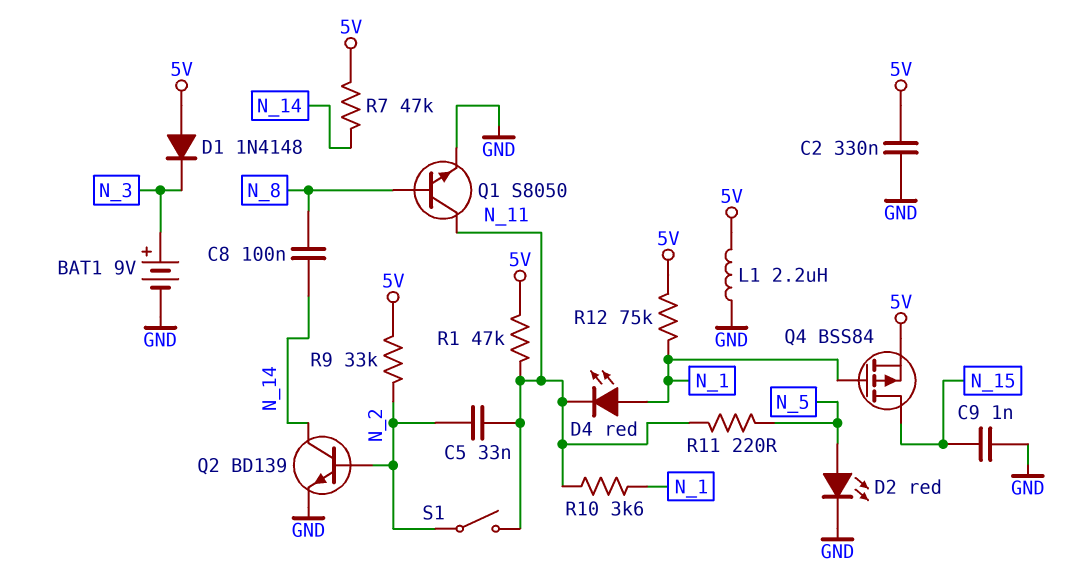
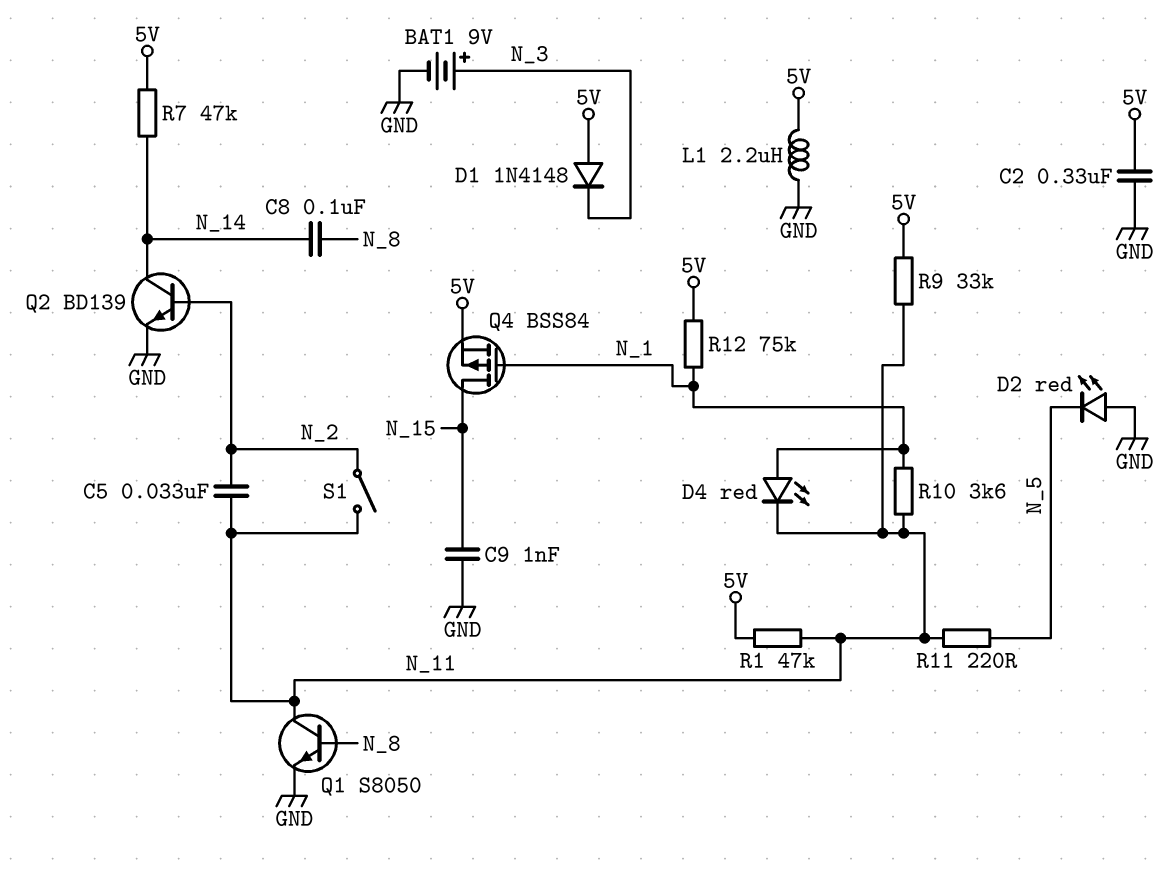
D2: LED red (A N_5, K GND) -> LED red (A GND, K N_5)
R9: 33k (5V, N_2) -> 33k (5V, N_11)

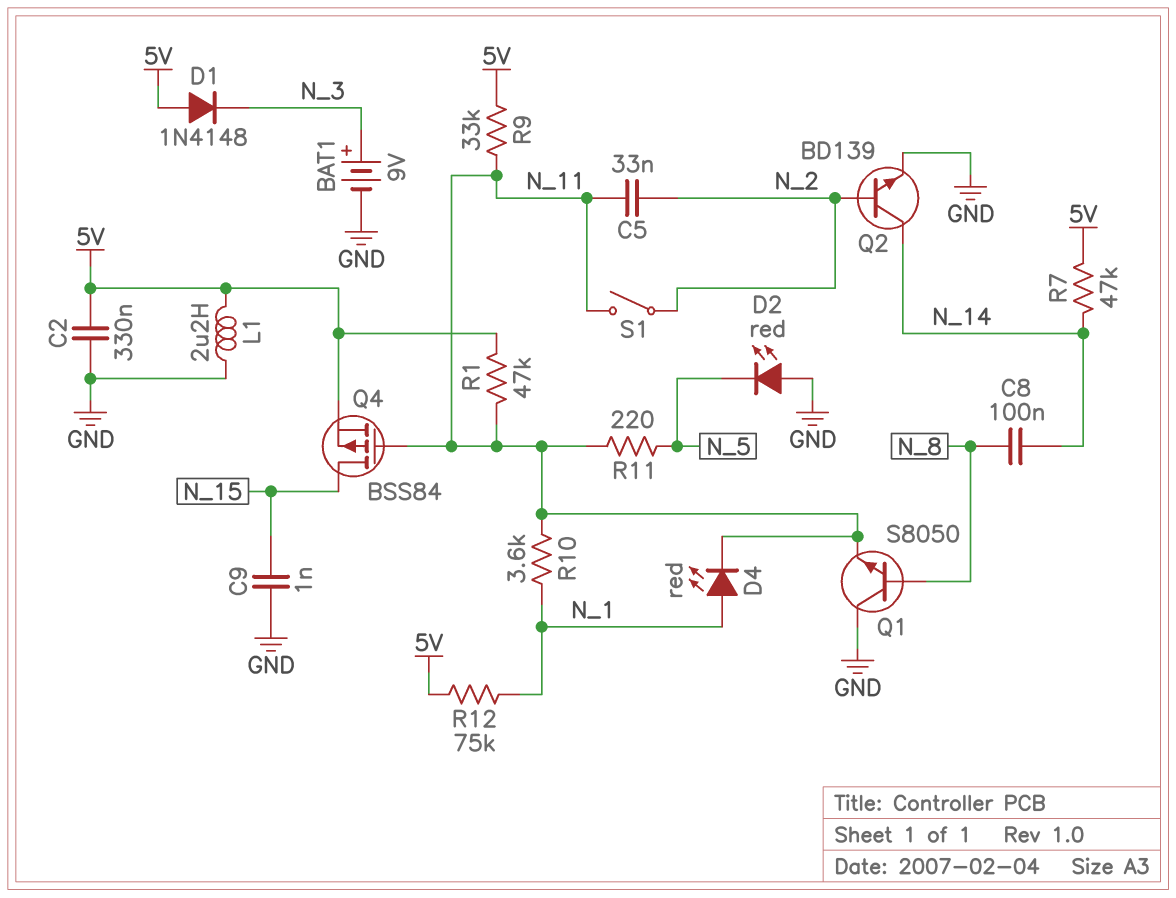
Q1: NPN S8050 (B N_8, C N_11, E GND) -> NPN S8050 (B N_8, C GND, E N_11)
Q4: PMOS BSS84 (G N_1, D N_15, S 5V) -> PMOS BSS84 (G N_11, D N_15, S 5V)

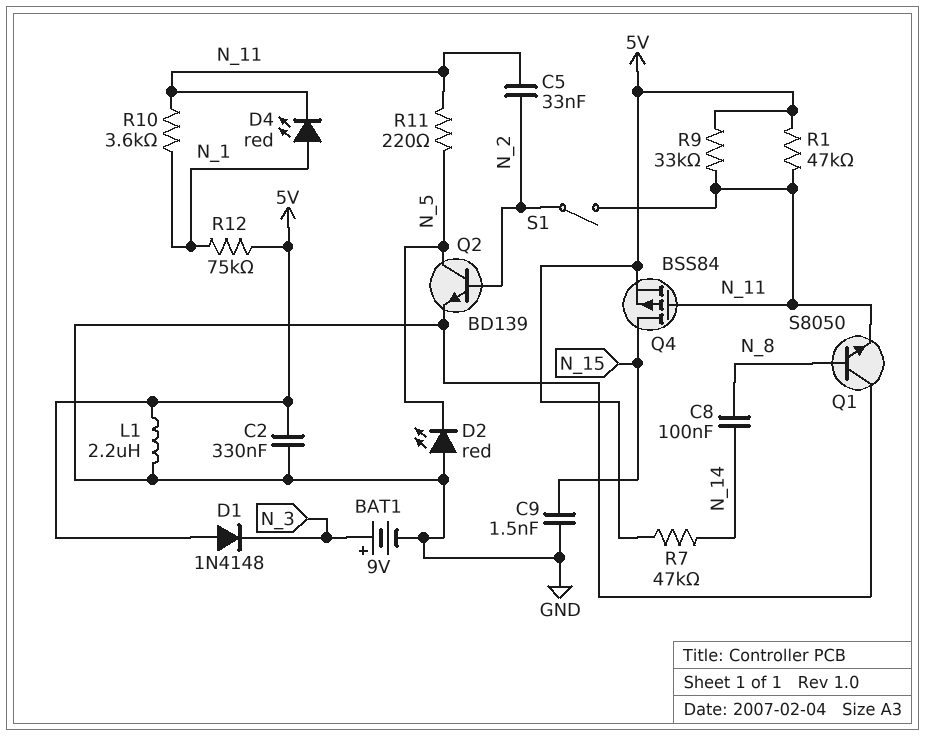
C9: 1nF (GND, N_15) -> 1.5nF (GND, N_15)
Q2: NPN BD139 (B N_2, C N_14, E GND) -> NPN BD139 (B N_2, C N_5, E GND)

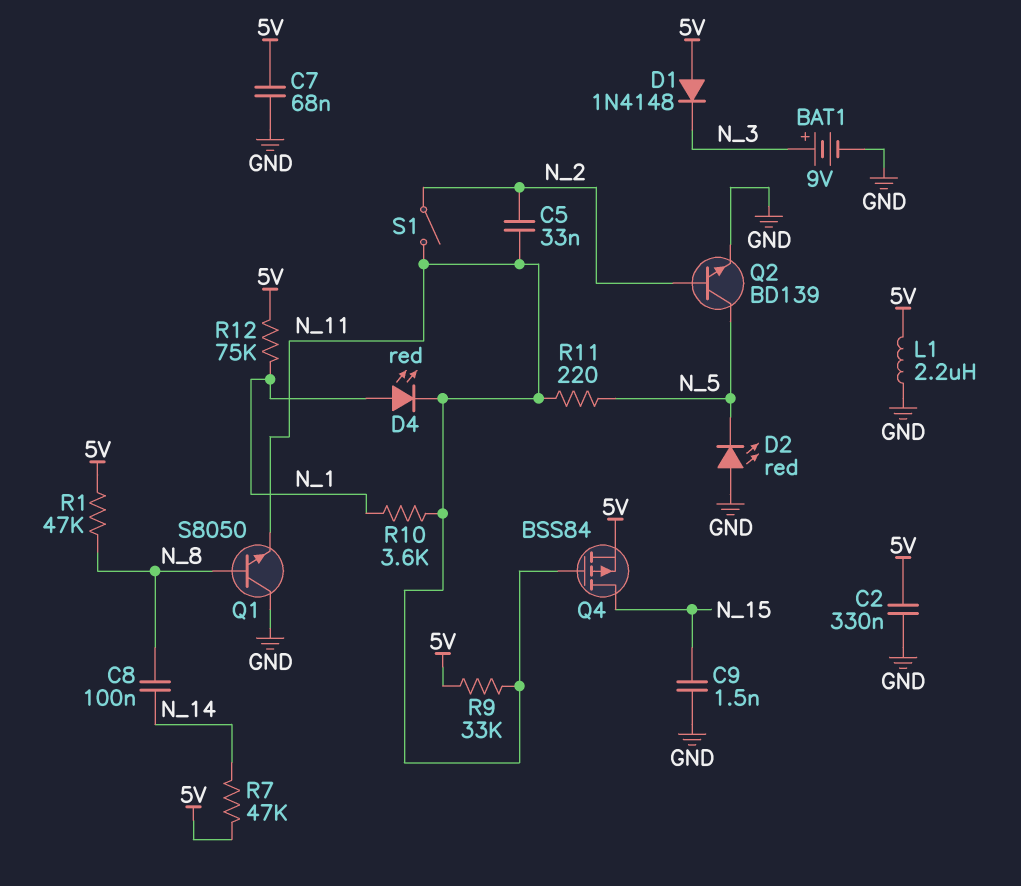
C7: none -> 68nF (5V, GND)
R1: 47k (5V, N_11) -> 47k (5V, N_8)

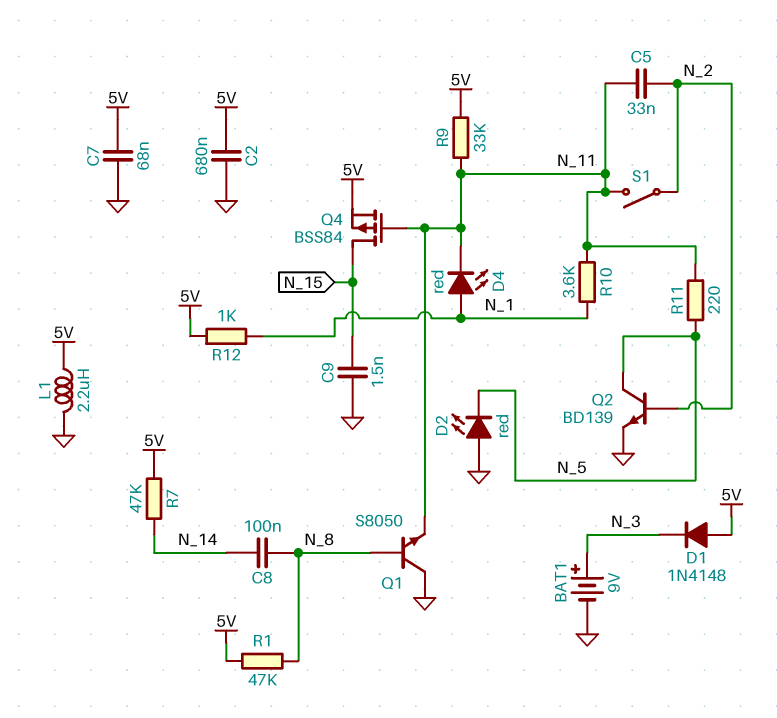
C2: 330nF (5V, GND) -> 680nF (5V, GND)
R12: 75k (5V, N_1) -> 1k (5V, N_1)

